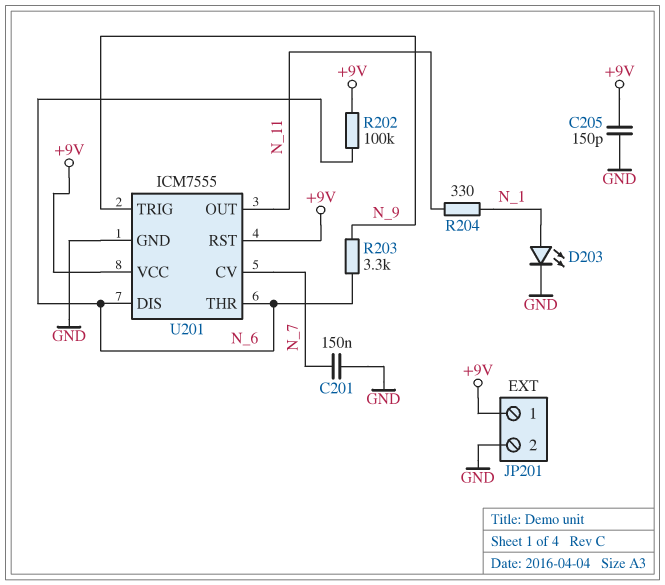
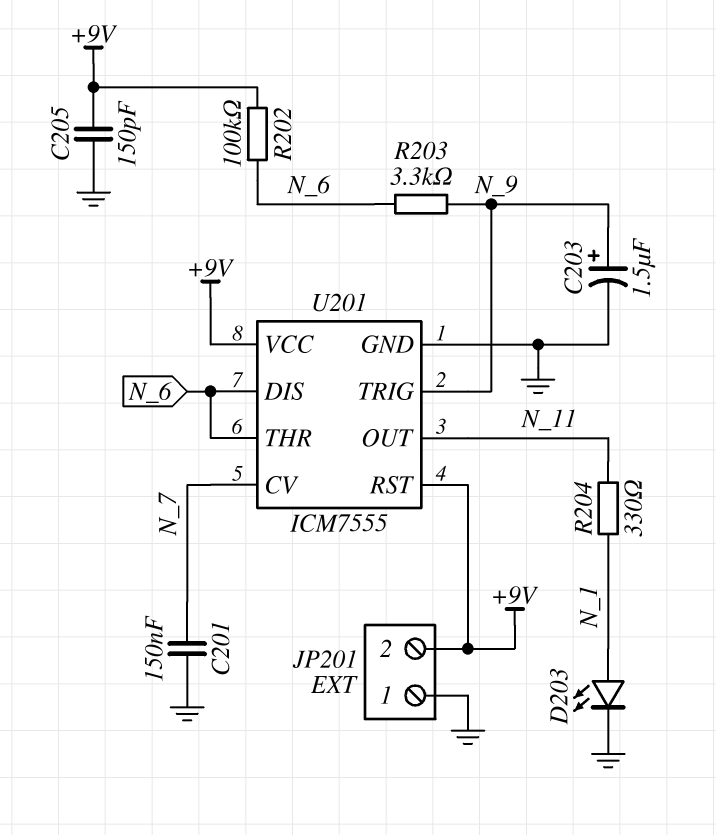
C203: none -> 1.5uF (plus N_9, minus GND)
JP201 pin 1: +9V -> GND
JP201 pin 2: GND -> +9V

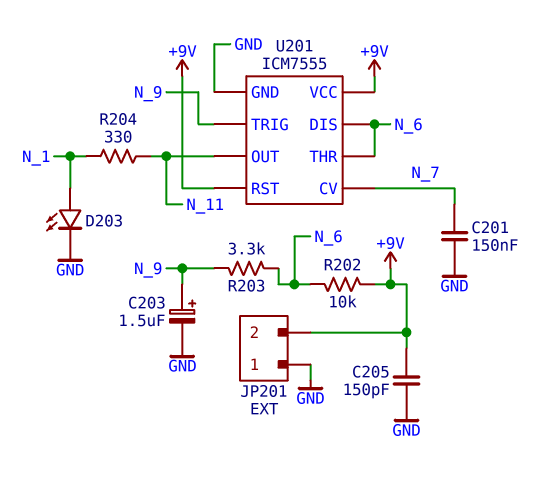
R202: 100k (+9V, N_6) -> 10k (+9V, N_6)

